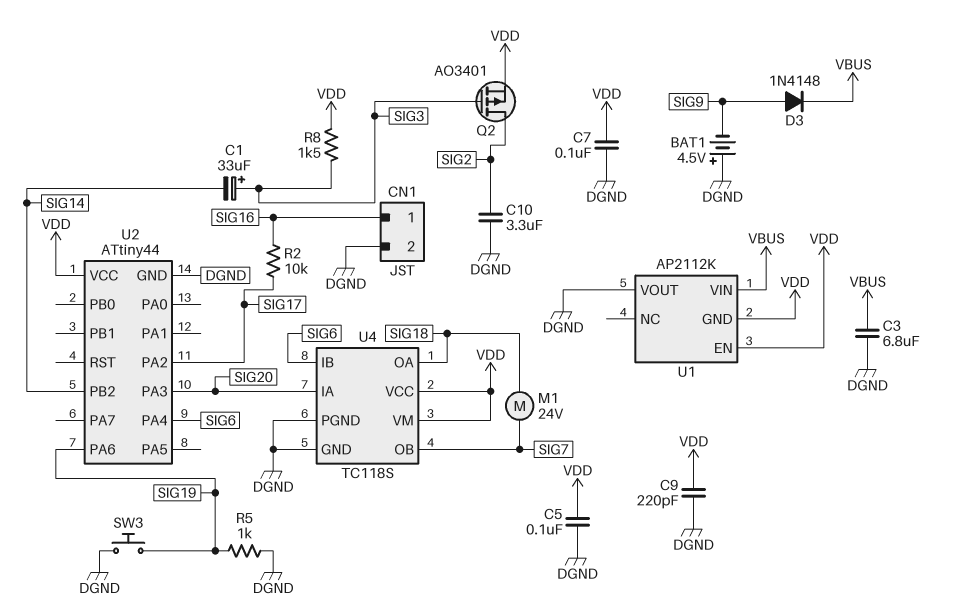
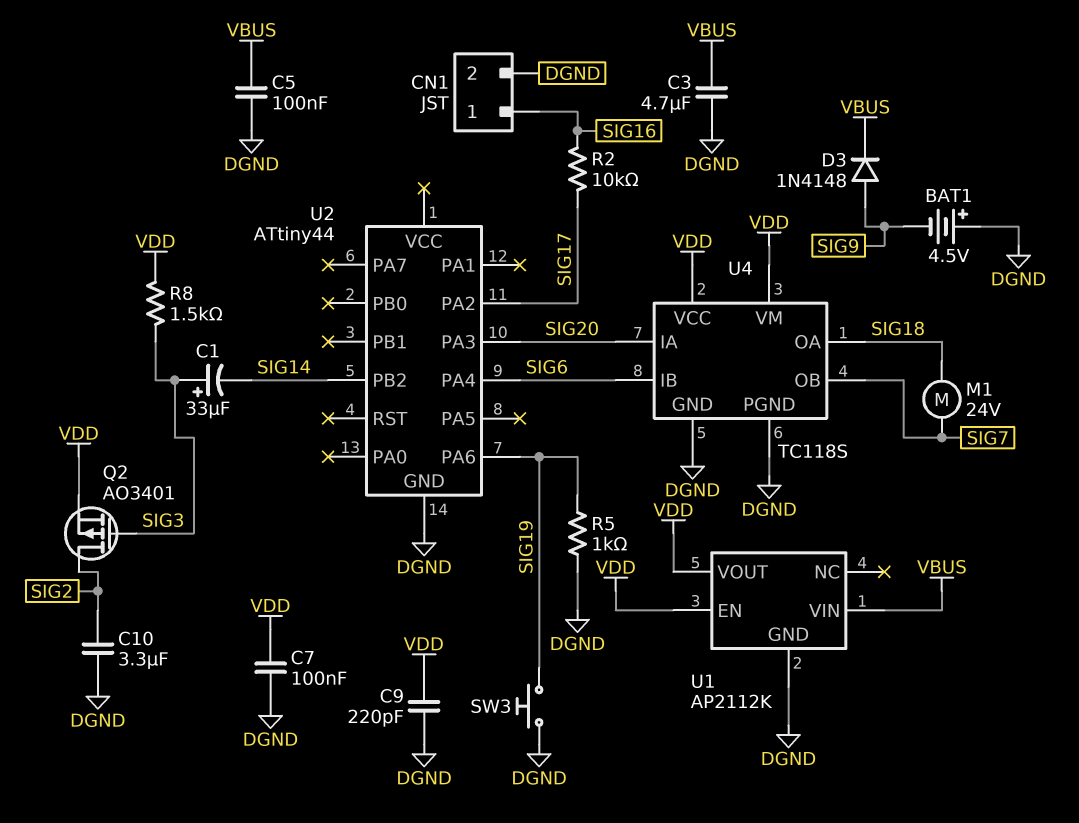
C3: 6.8uF (DGND, VBUS) -> 4.7uF (DGND, VBUS)
C5: 100nF (DGND, VDD) -> 100nF (DGND, VBUS)
U1 pin GND: VDD -> DGND
U1 pin VOUT: DGND -> VDD
U2 pin VCC: VDD -> none

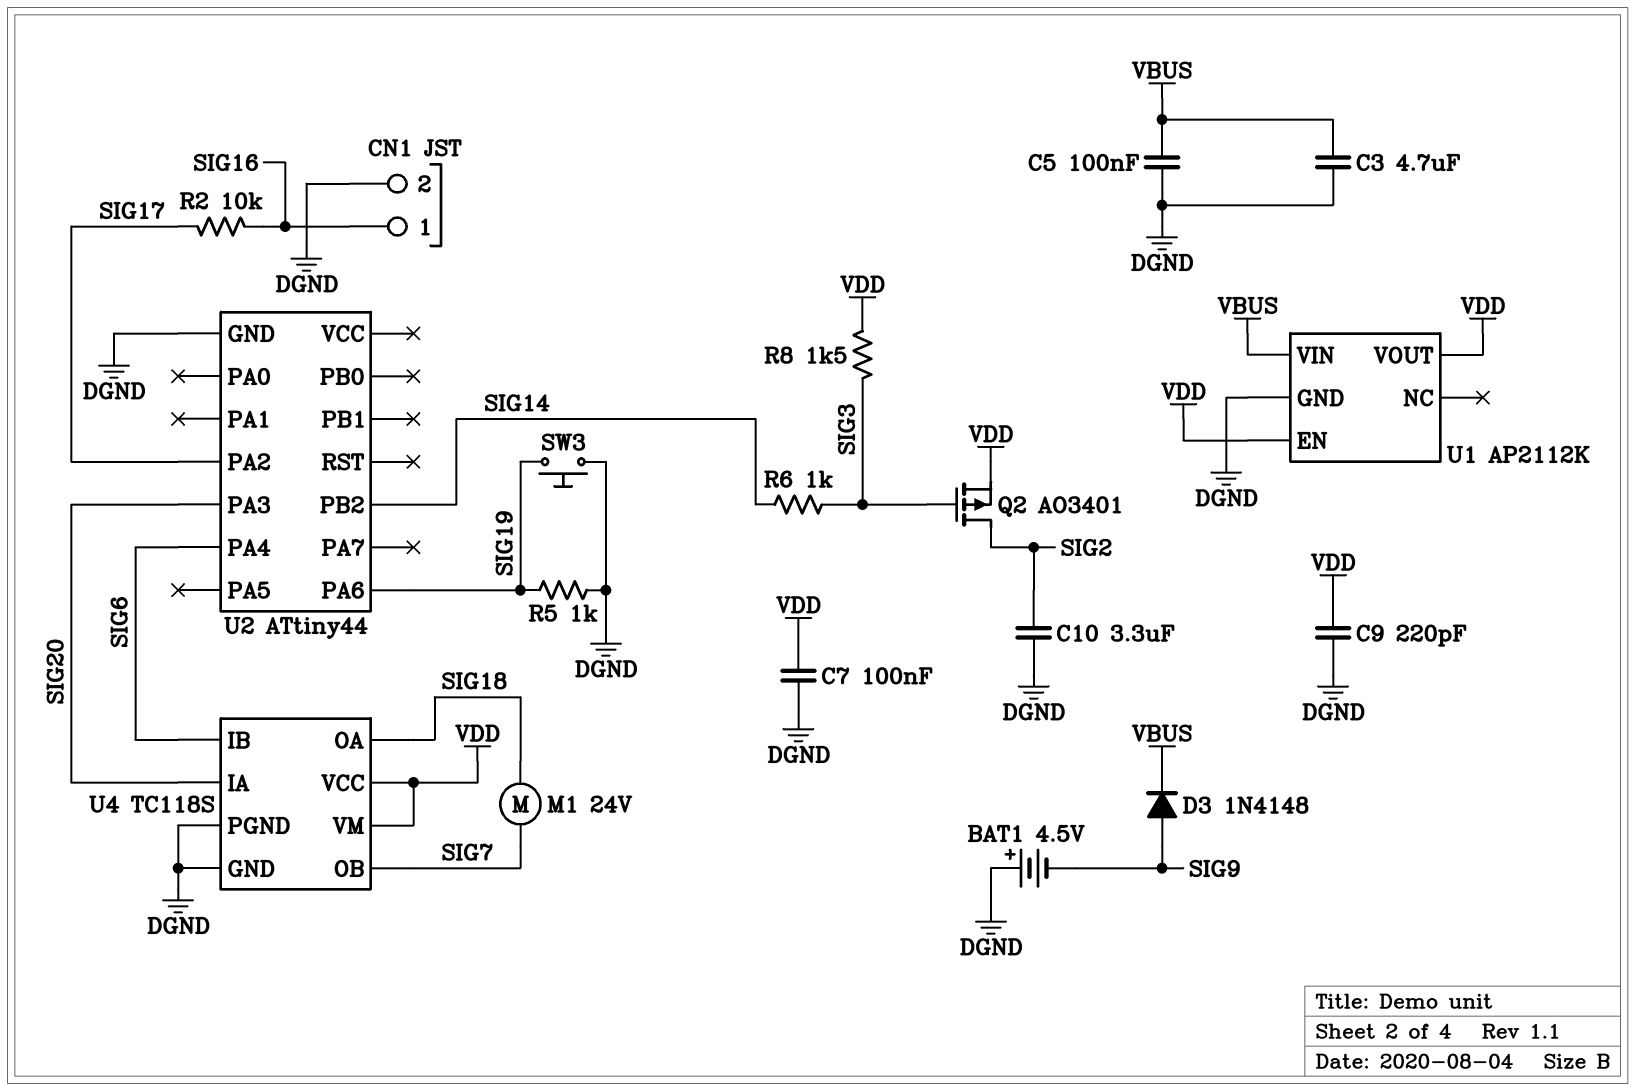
C1: 33uF (plus SIG3, minus SIG14) -> none
R6: none -> 1k (SIG3, SIG14)

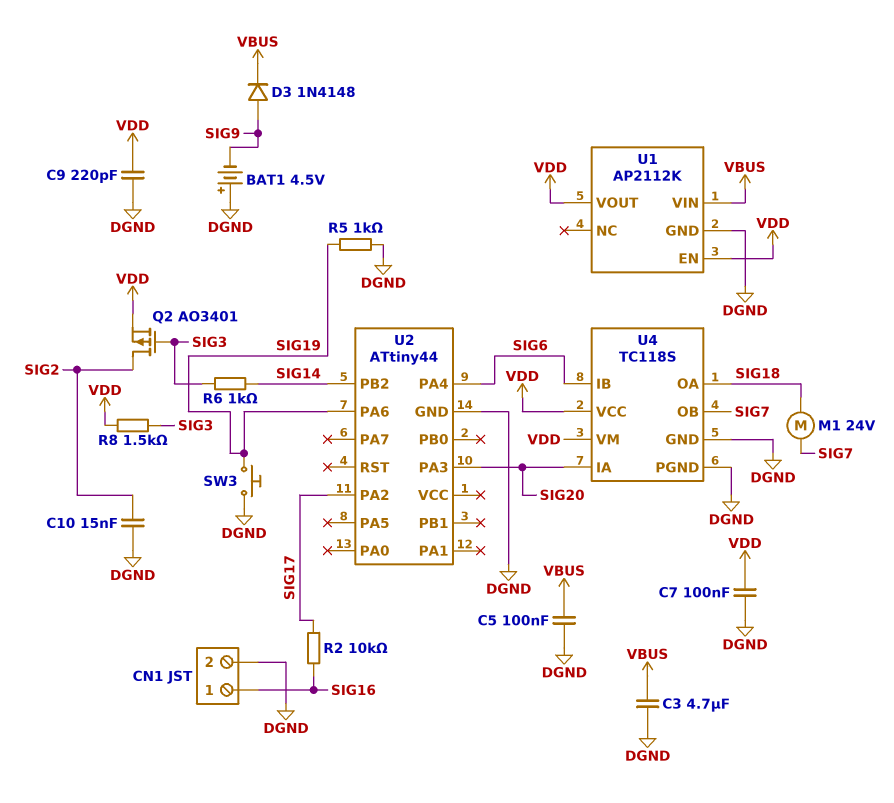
C10: 3.3uF (DGND, SIG2) -> 15nF (DGND, SIG2)

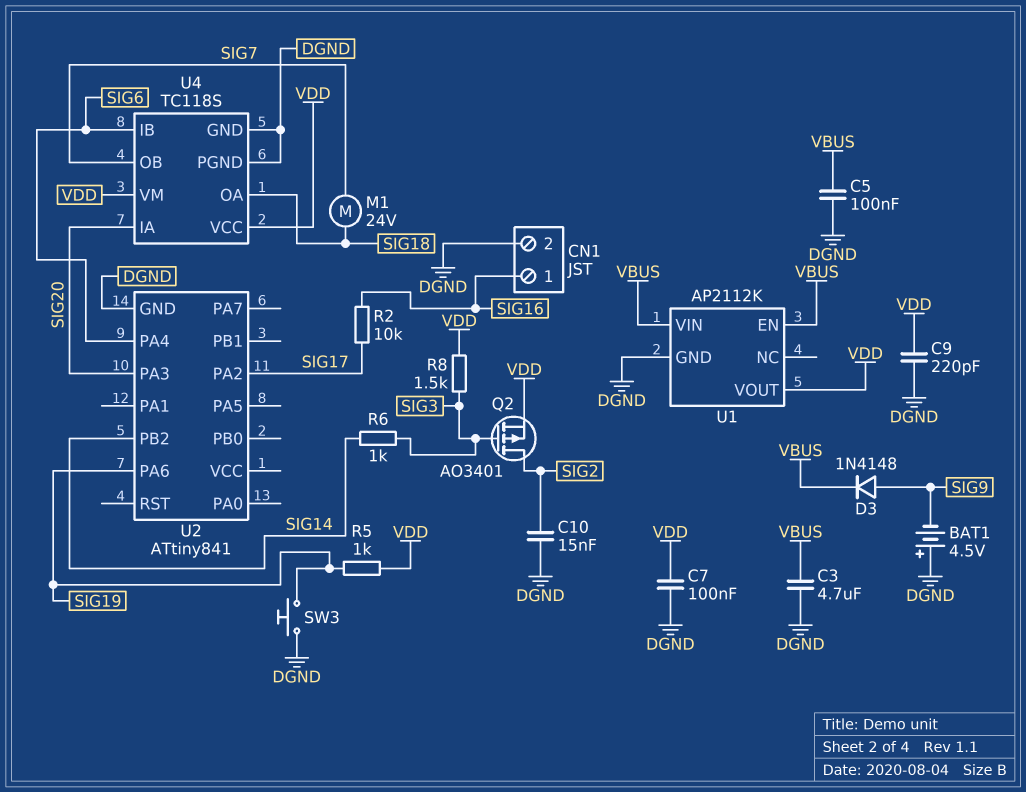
R5: 1k (DGND, SIG19) -> 1k (SIG19, VDD)
U1 pin EN: VDD -> VBUS
U2: ATtiny44 -> ATtiny841

